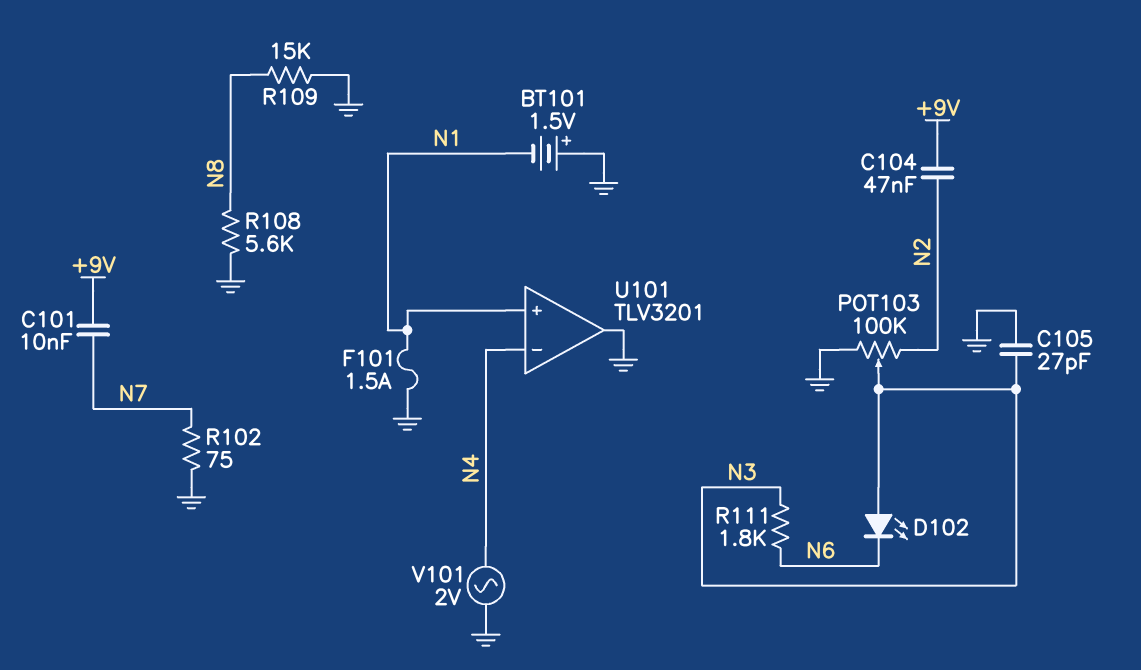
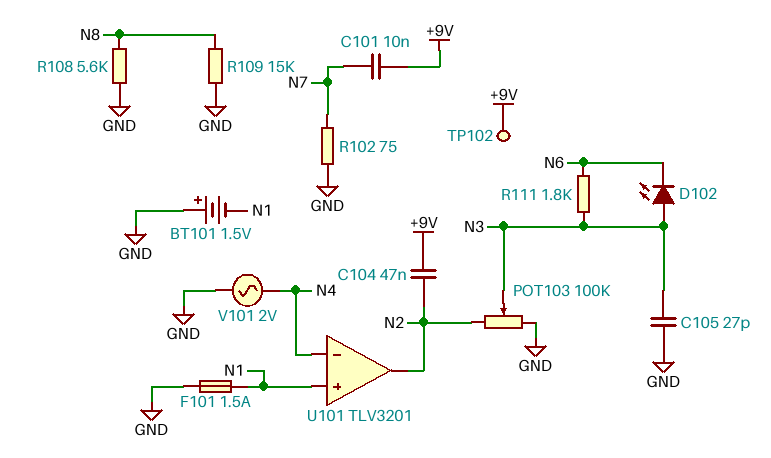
TP102: none -> test point (+9V)
U101 pin out: GND -> N2

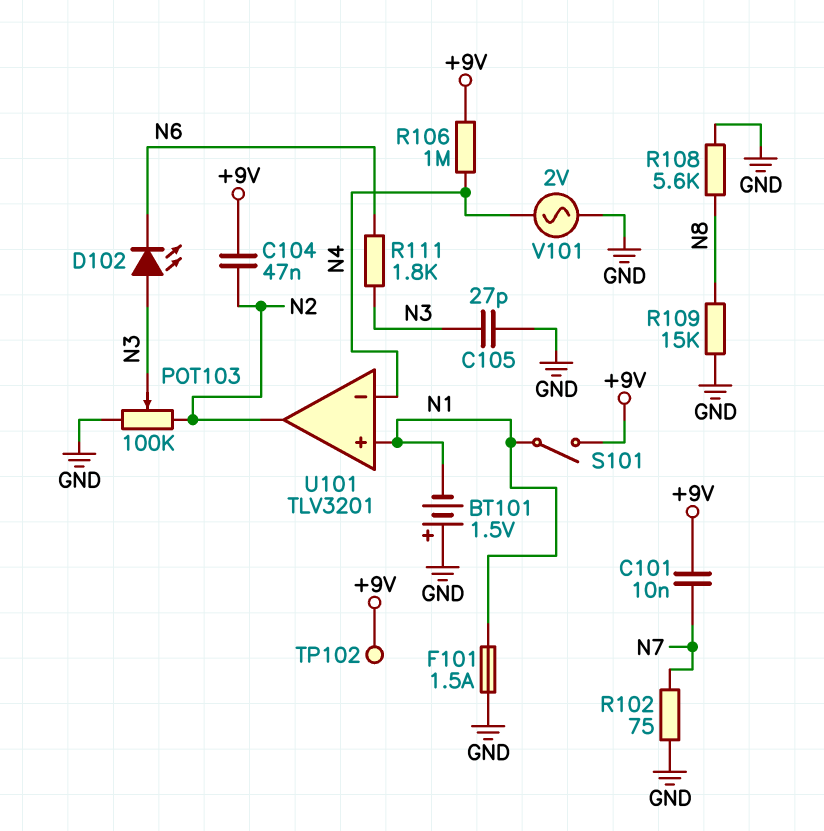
R106: none -> 1M (+9V, N4)
S101: none -> switch (+9V, N1)

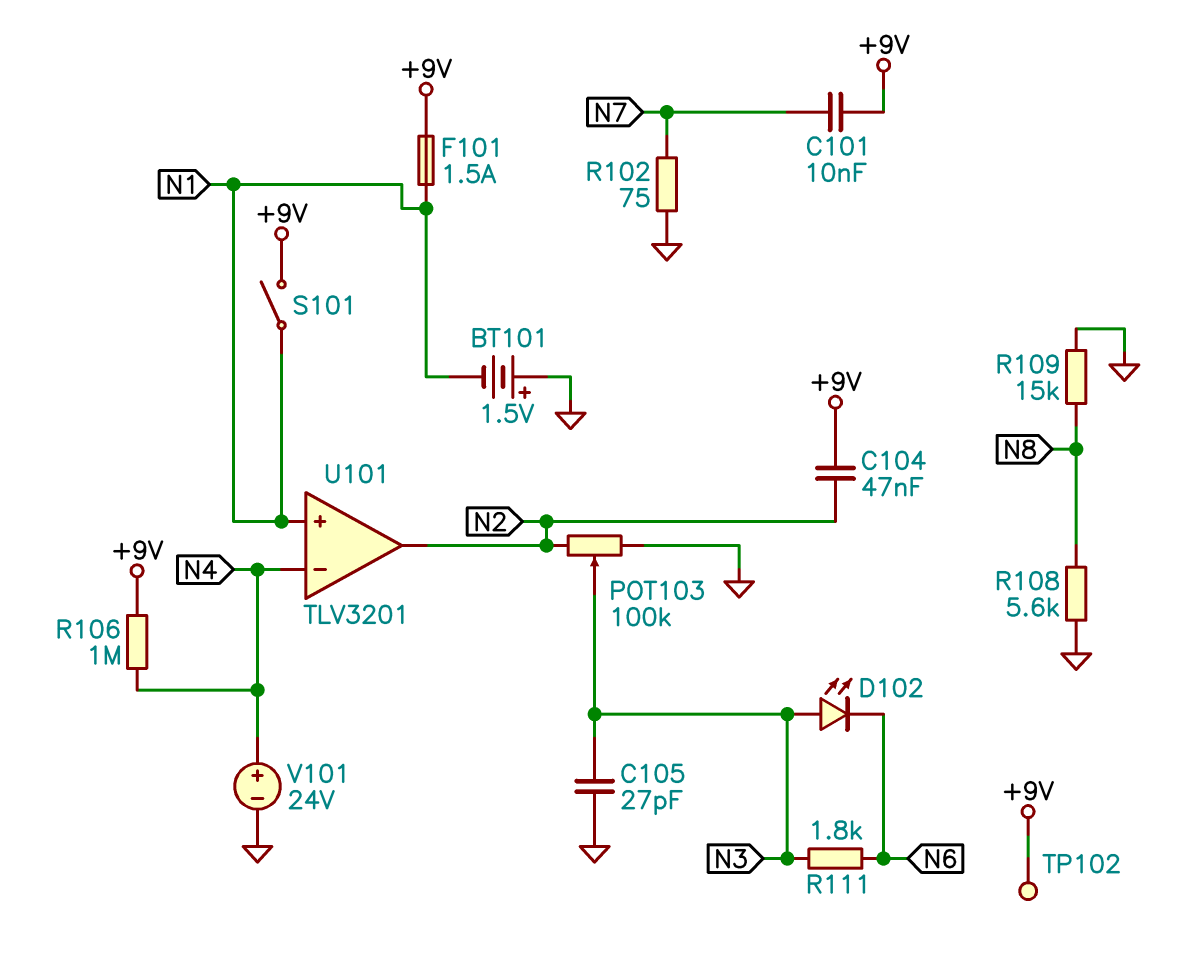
F101: 1.5A (GND, N1) -> 1.5A (+9V, N1)
V101: AC 2V (GND, N4) -> 24V (plus N4, minus GND)

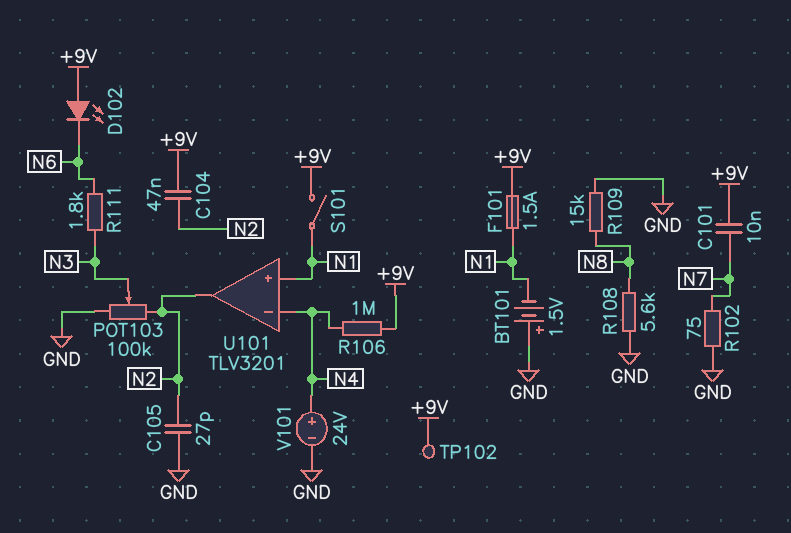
C105: 27pF (GND, N3) -> 27pF (GND, N2)
D102: LED (A N3, K N6) -> LED (A +9V, K N6)

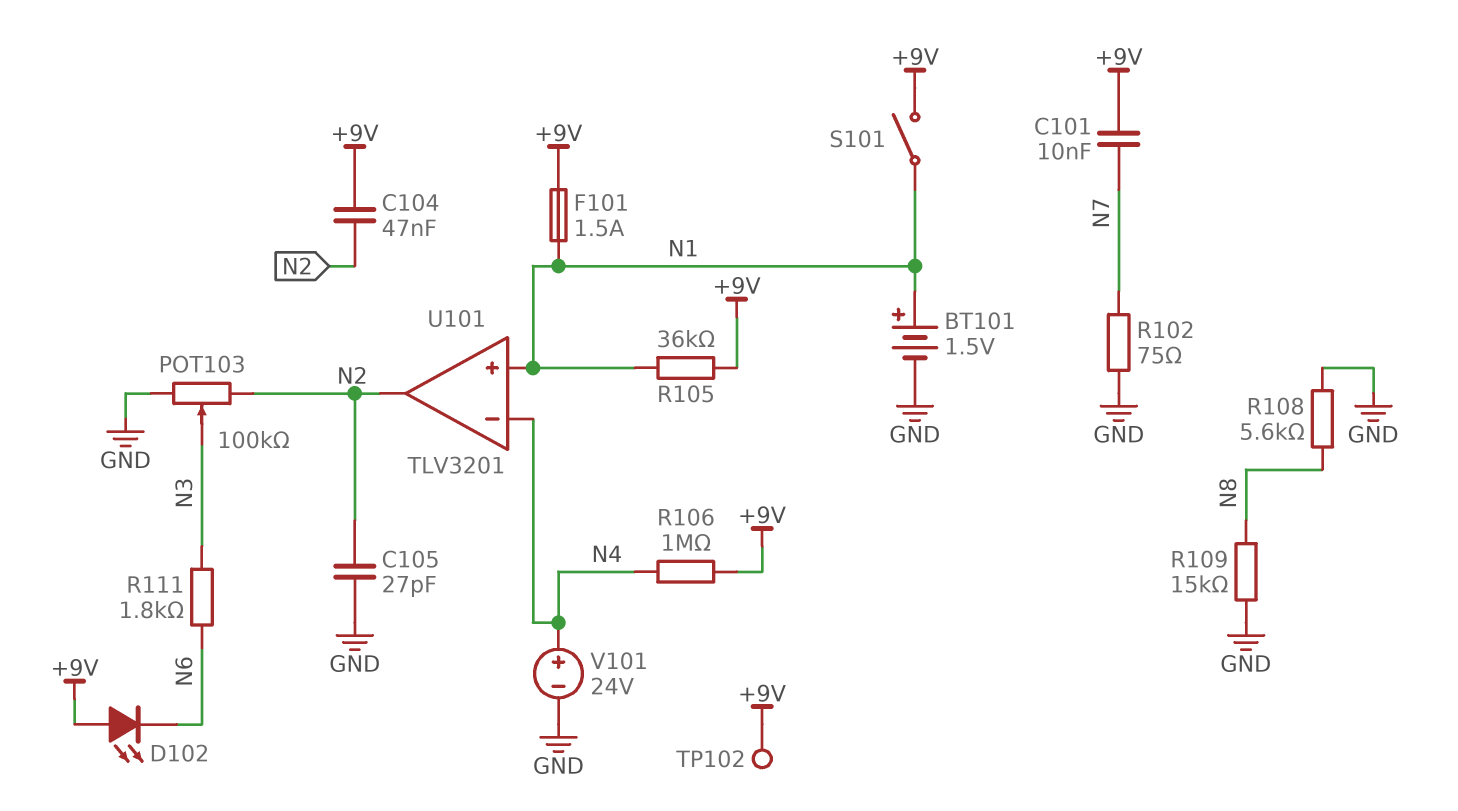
BT101: 1.5V (plus GND, minus N1) -> 1.5V (plus N1, minus GND)
R105: none -> 36k (+9V, N1)

